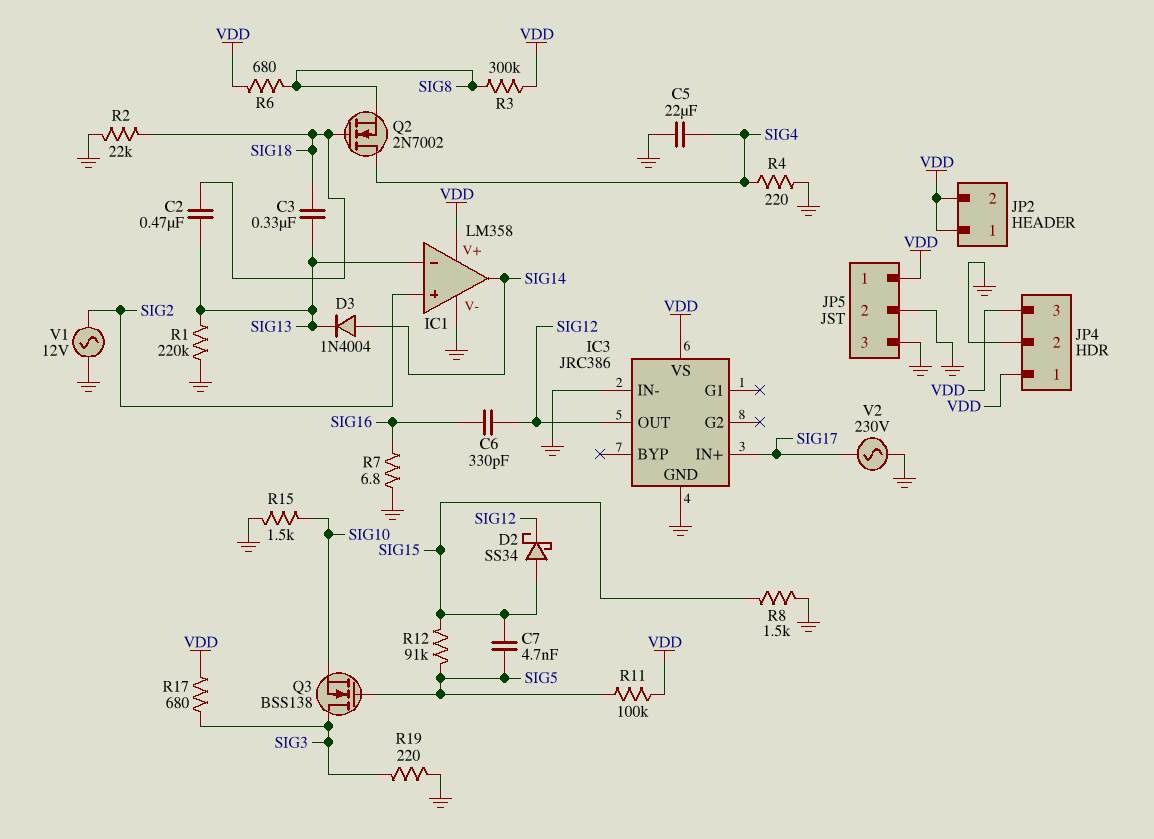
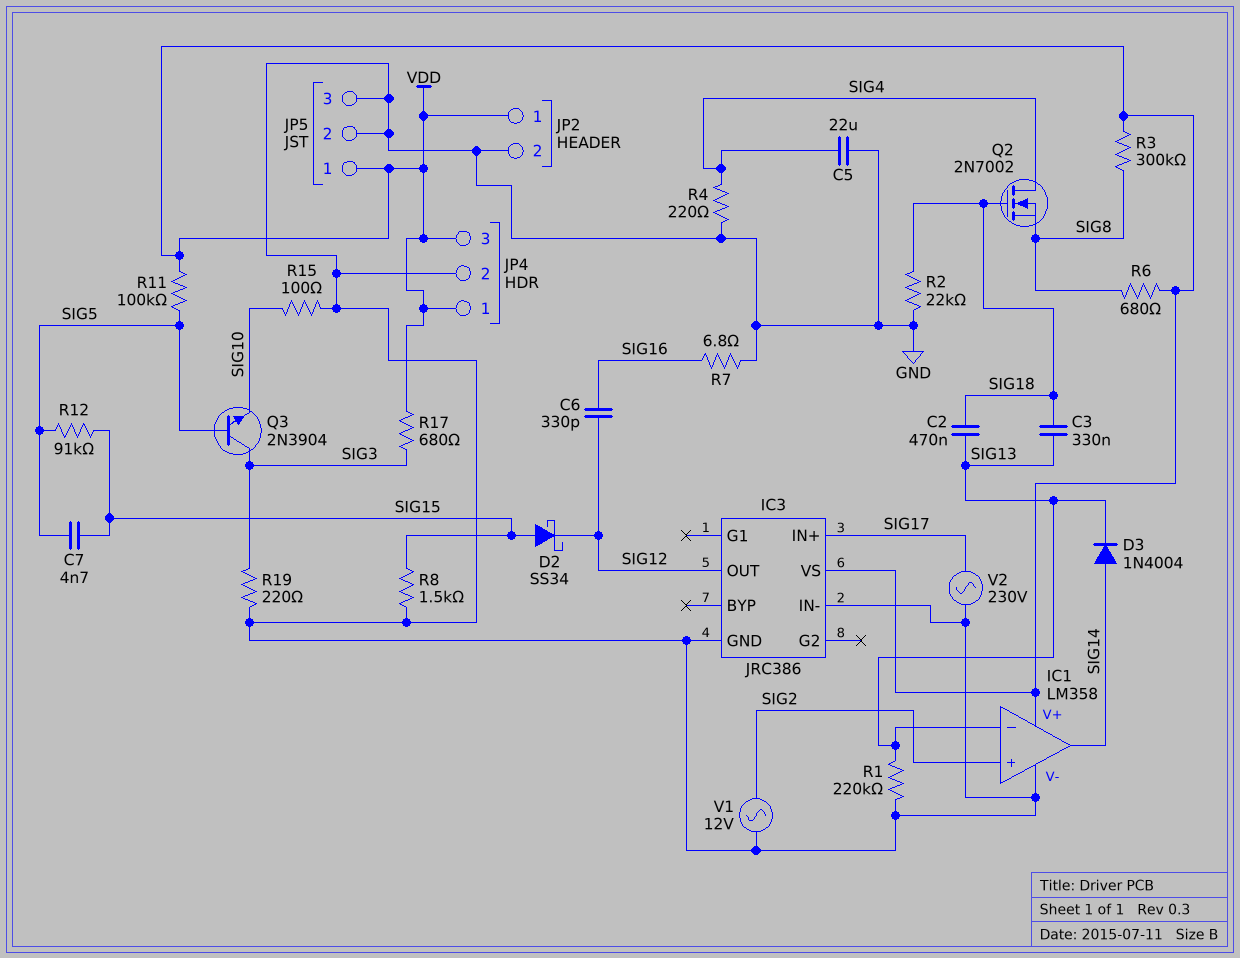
JP2 pin 2: VDD -> GND
Q3: NMOS BSS138 (G SIG5, D SIG3, S SIG10) -> NPN 2N3904 (B SIG5, C SIG3, E SIG10)
R15: 1.5k (GND, SIG10) -> 100 (GND, SIG10)

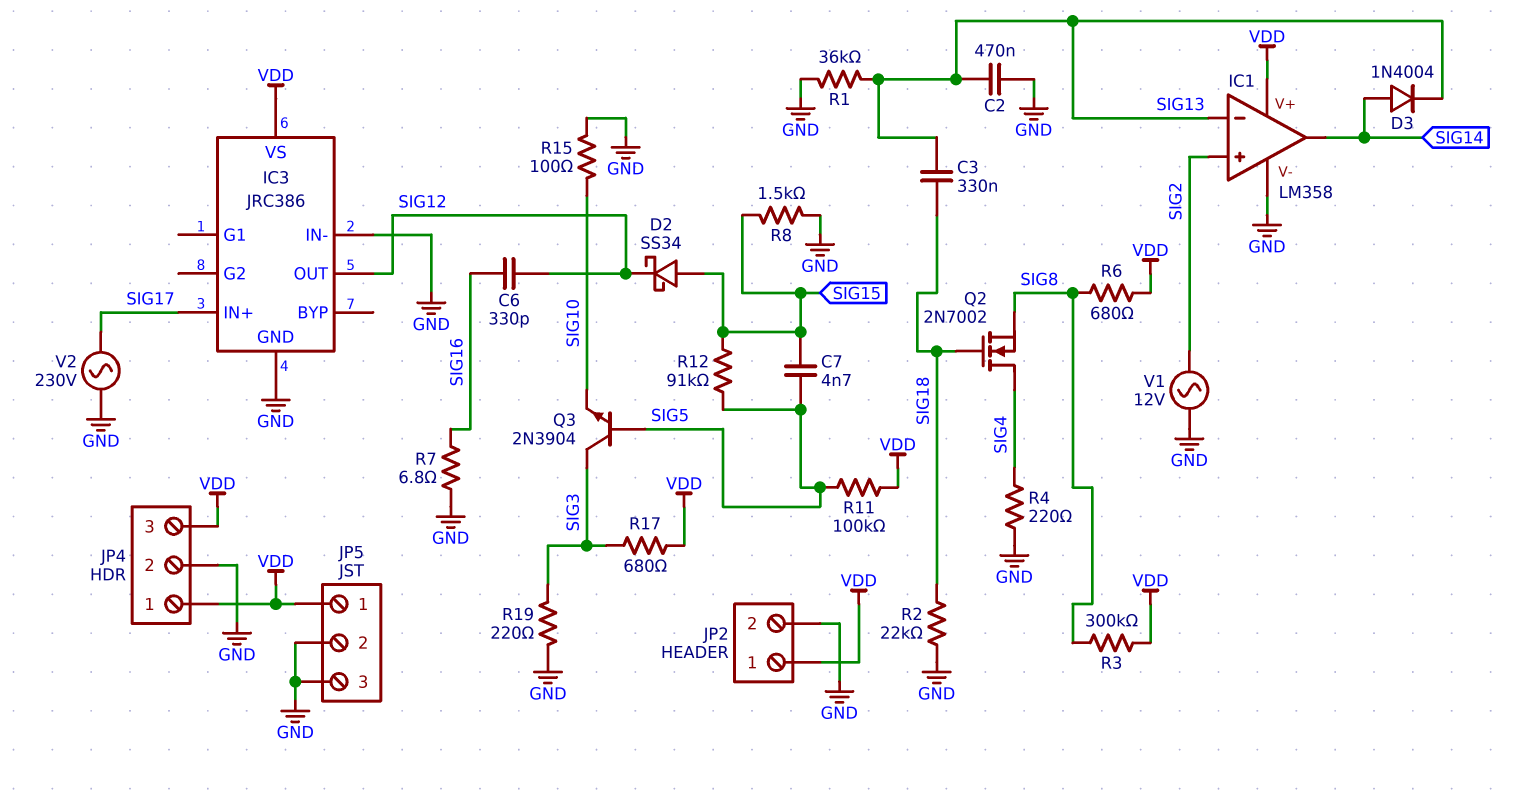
C2: 470nF (SIG13, SIG18) -> 470nF (GND, SIG13)
C5: 22uF (GND, SIG4) -> none
R1: 220k (GND, SIG13) -> 36k (GND, SIG13)

